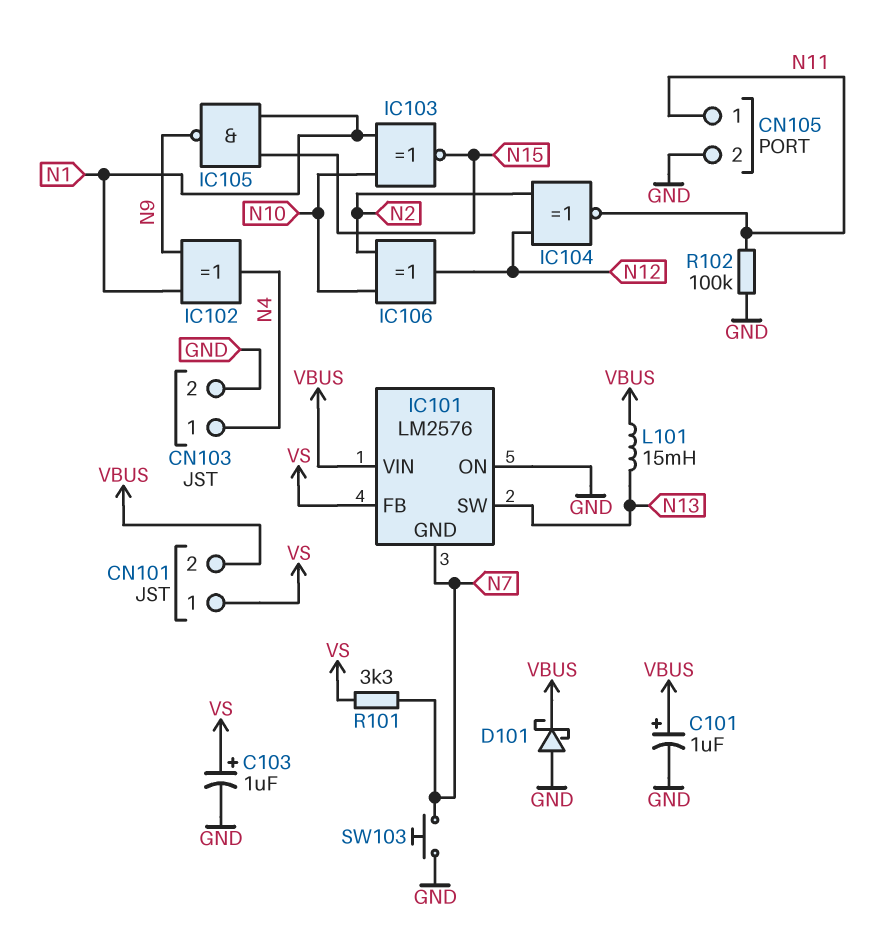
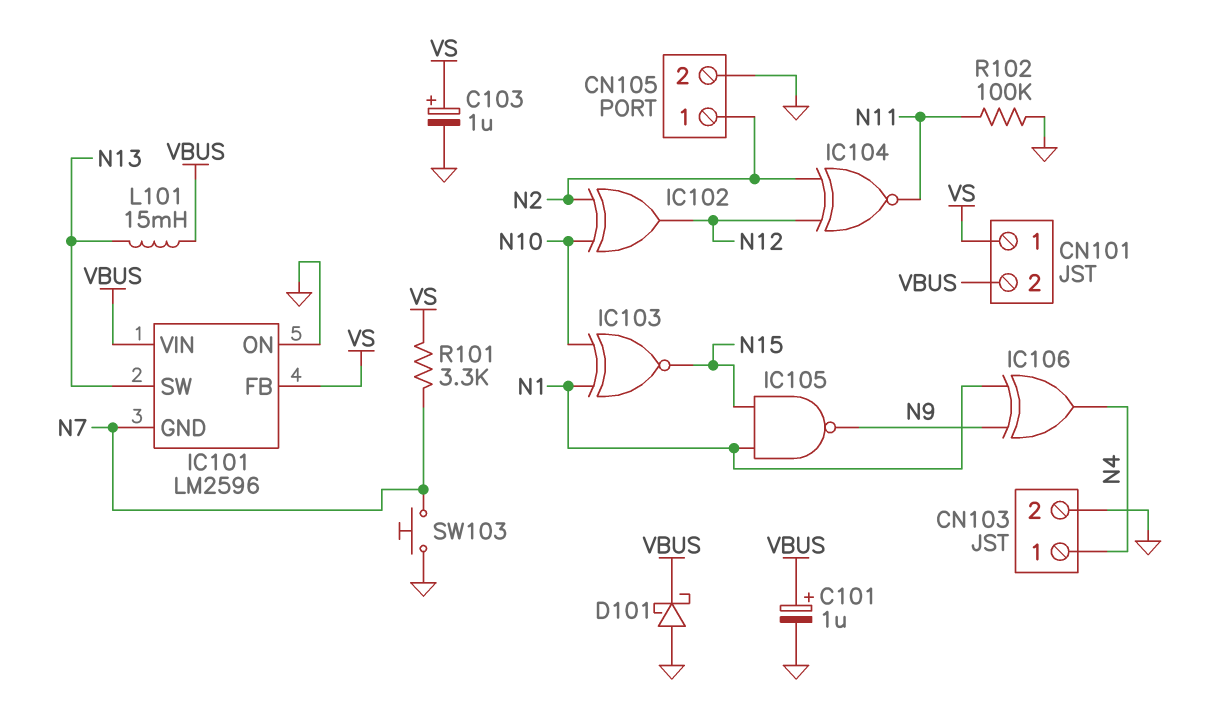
CN105 pin 1: N11 -> N2
IC101: LM2576 -> LM2596
IC102: XOR (in N1, in N9, out N4) -> XOR (in N2, in N10, out N12)
IC106: XOR (in N2, in N10, out N12) -> XOR (in N1, in N9, out N4)

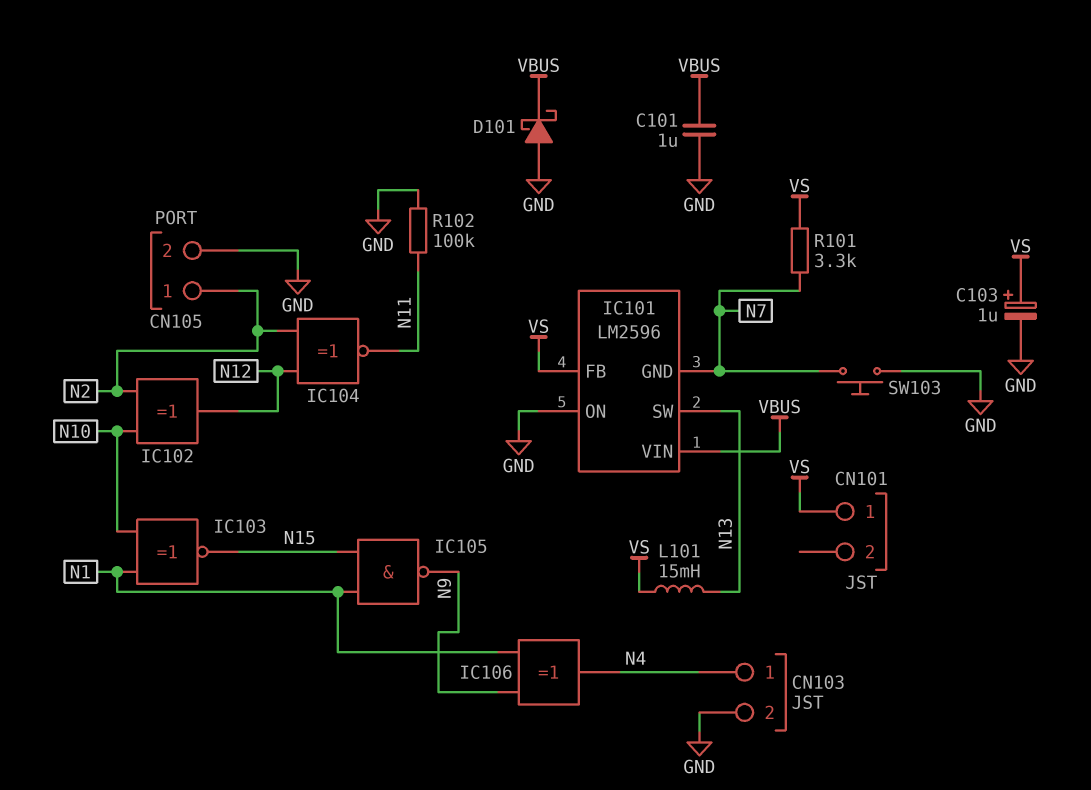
C101: 1uF (plus VBUS, minus GND) -> 1uF (GND, VBUS)
CN101 pin 2: VBUS -> none
L101: 15mH (N13, VBUS) -> 15mH (N13, VS)

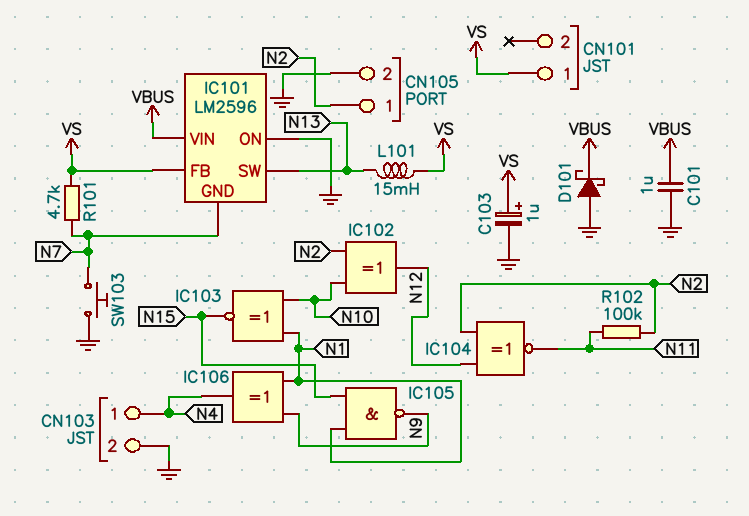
R101: 3.3k (N7, VS) -> 4.7k (N7, VS)
R102: 100k (GND, N11) -> 100k (N2, N11)

